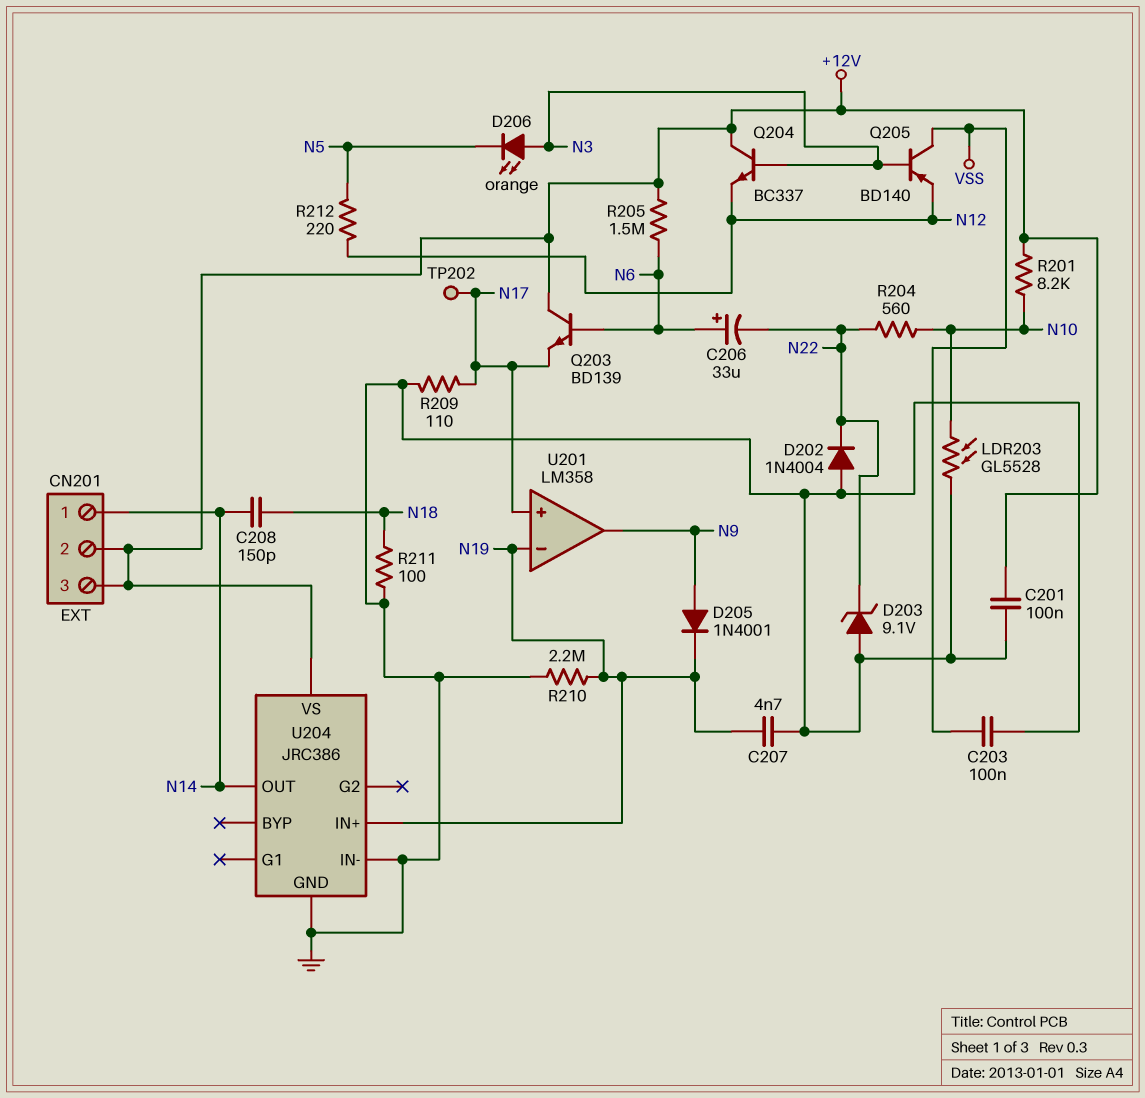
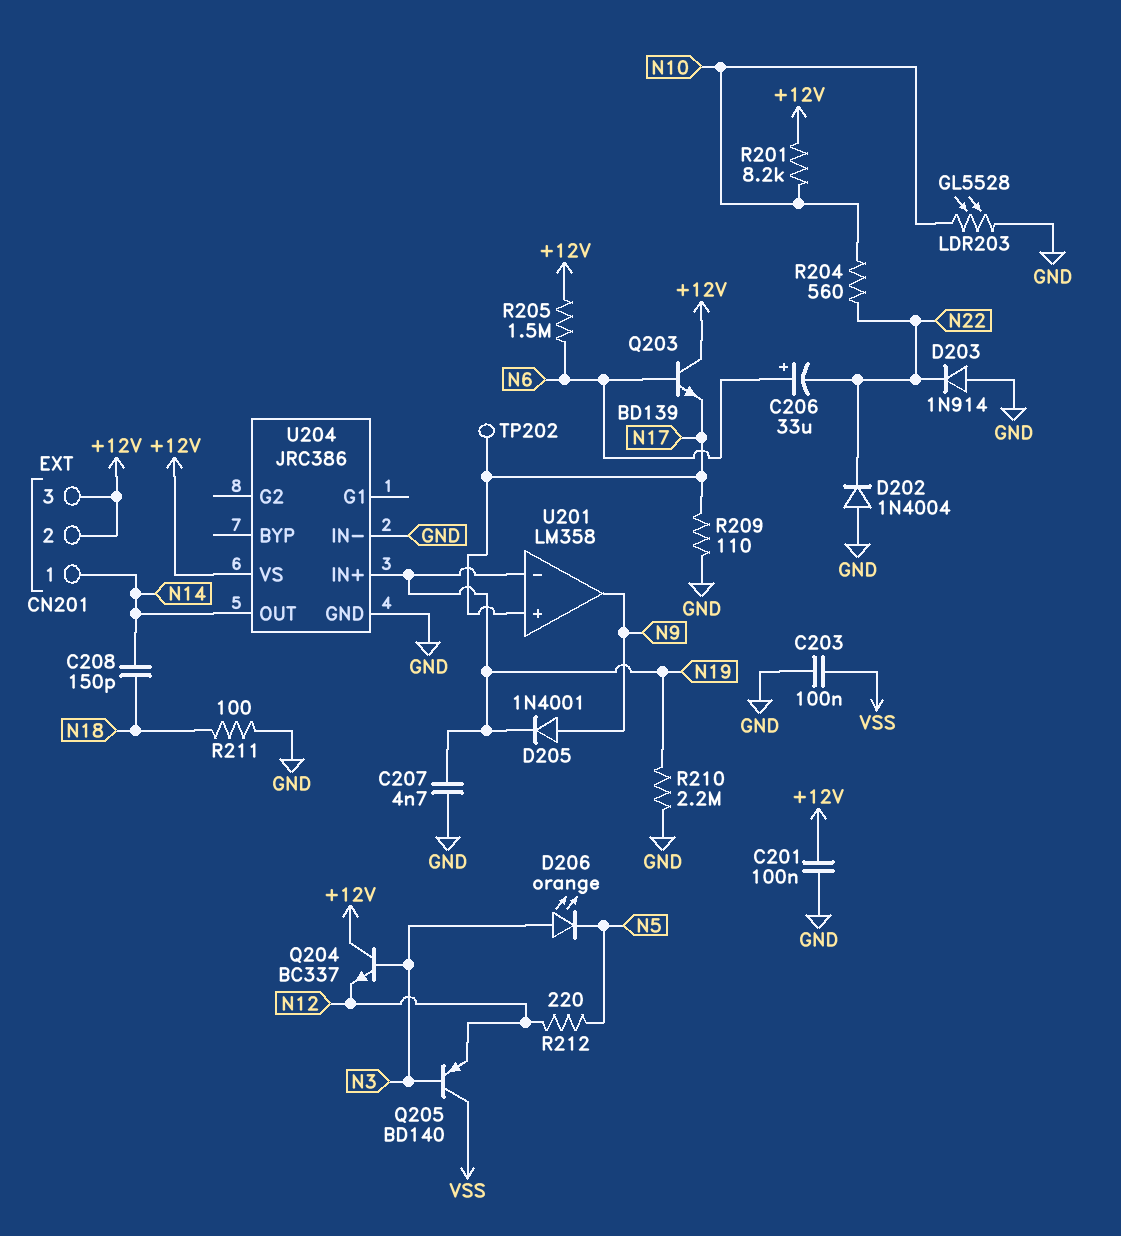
D203: zener 9.1V (A GND, K N22) -> diode 1N914 (A GND, K N22)

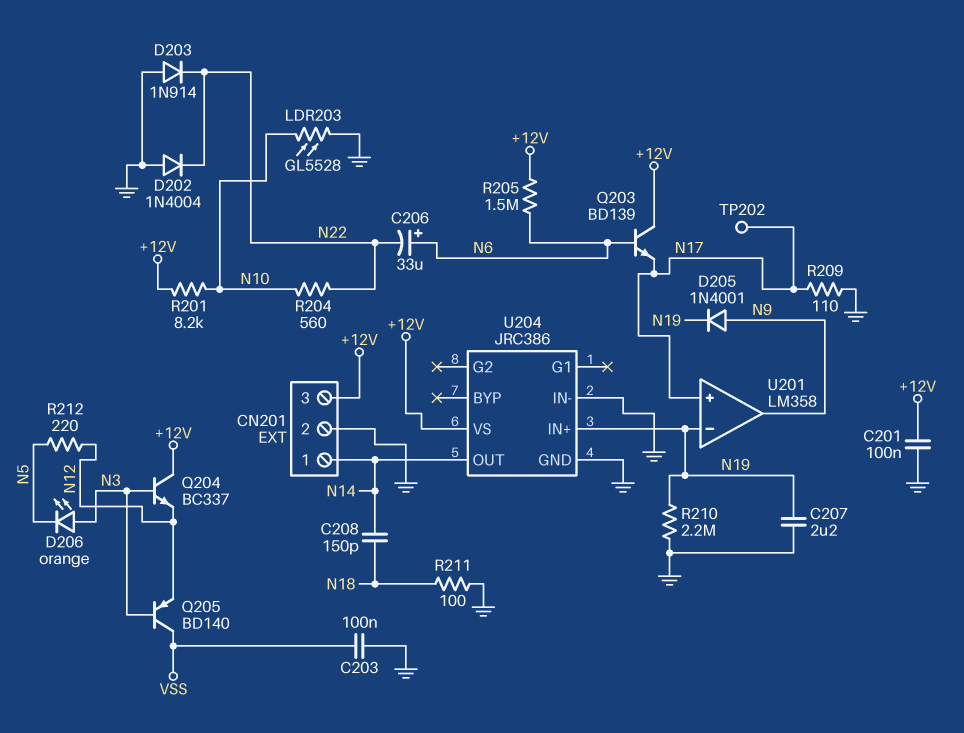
C207: 4.7nF (GND, N19) -> 2.2uF (GND, N19)
CN201 pin 2: +12V -> GND

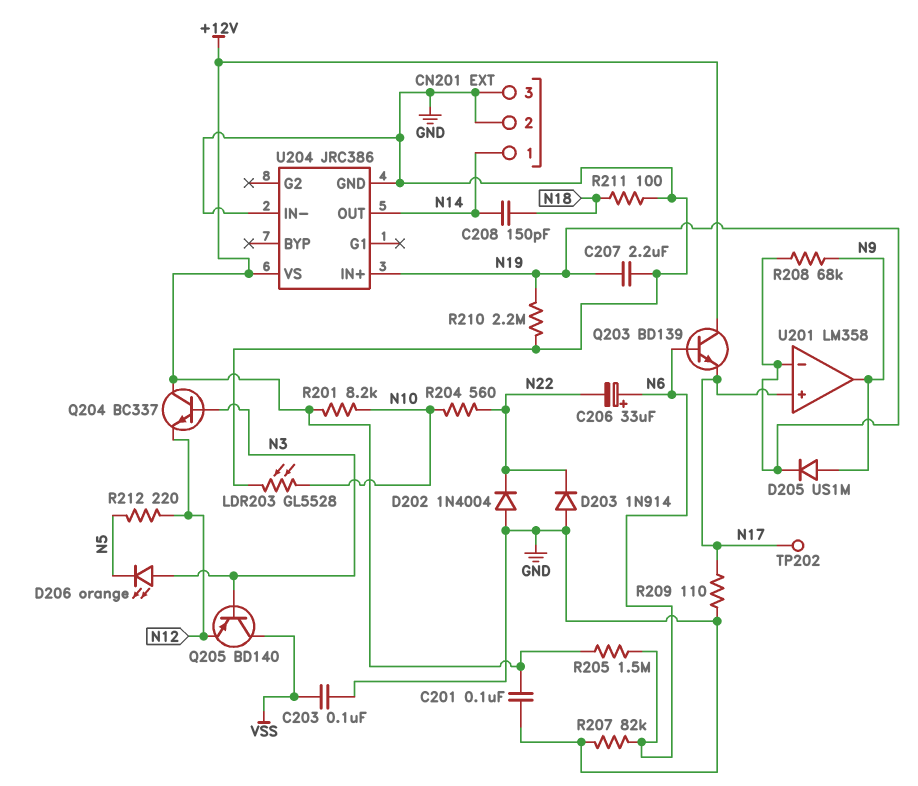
CN201 pin 3: +12V -> GND
D205: diode 1N4001 (A N9, K N19) -> diode US1M (A N9, K N19)
R207: none -> 82k (GND, N6)
R208: none -> 68k (N9, N19)

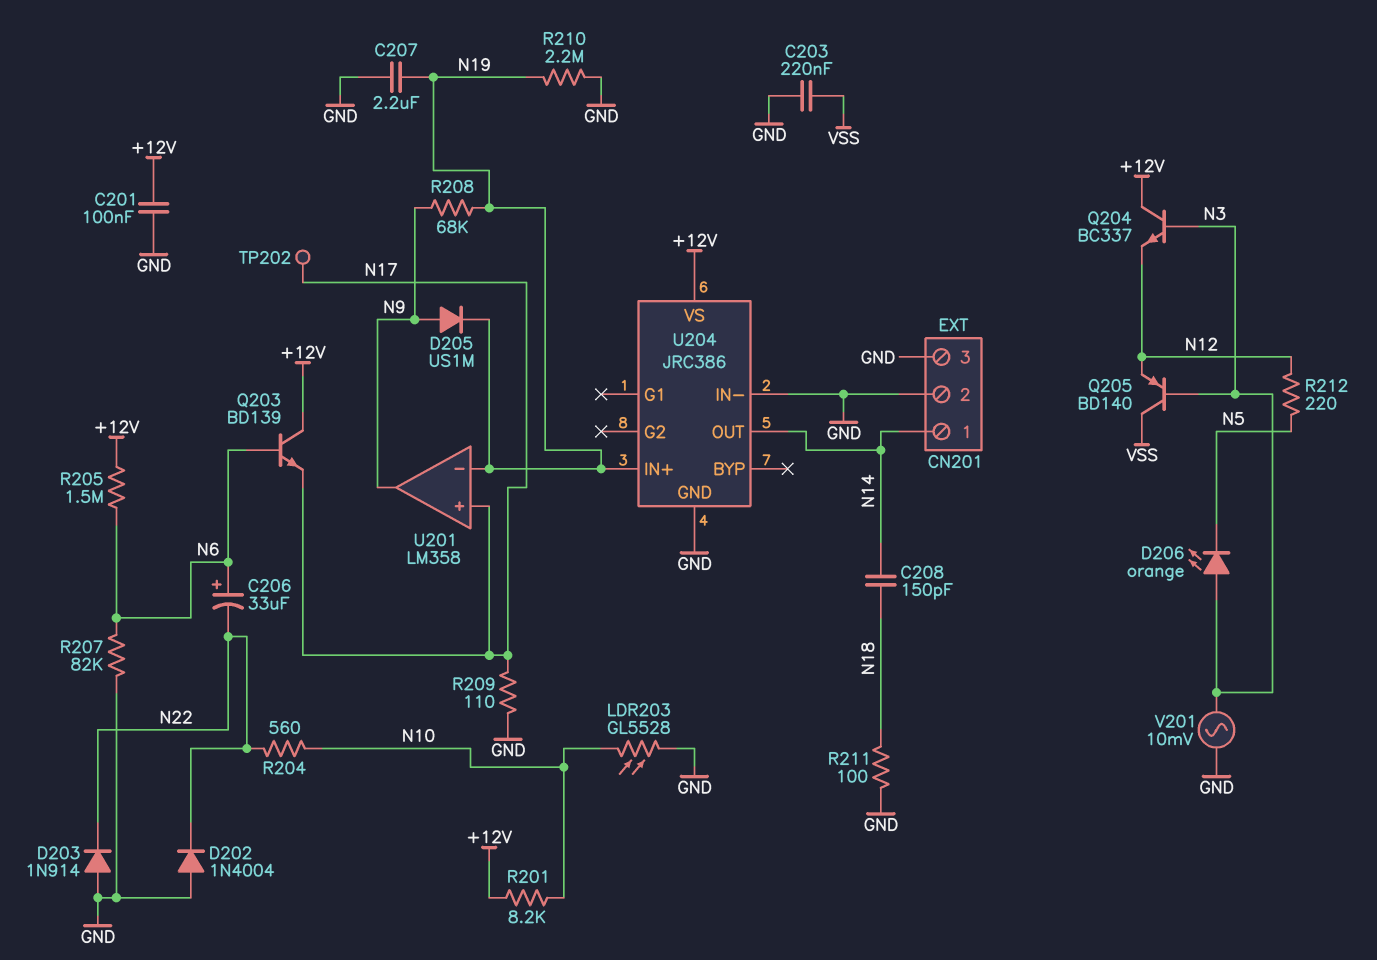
C203: 100nF (GND, VSS) -> 220nF (GND, VSS)
V201: none -> AC 10mV (GND, N3)

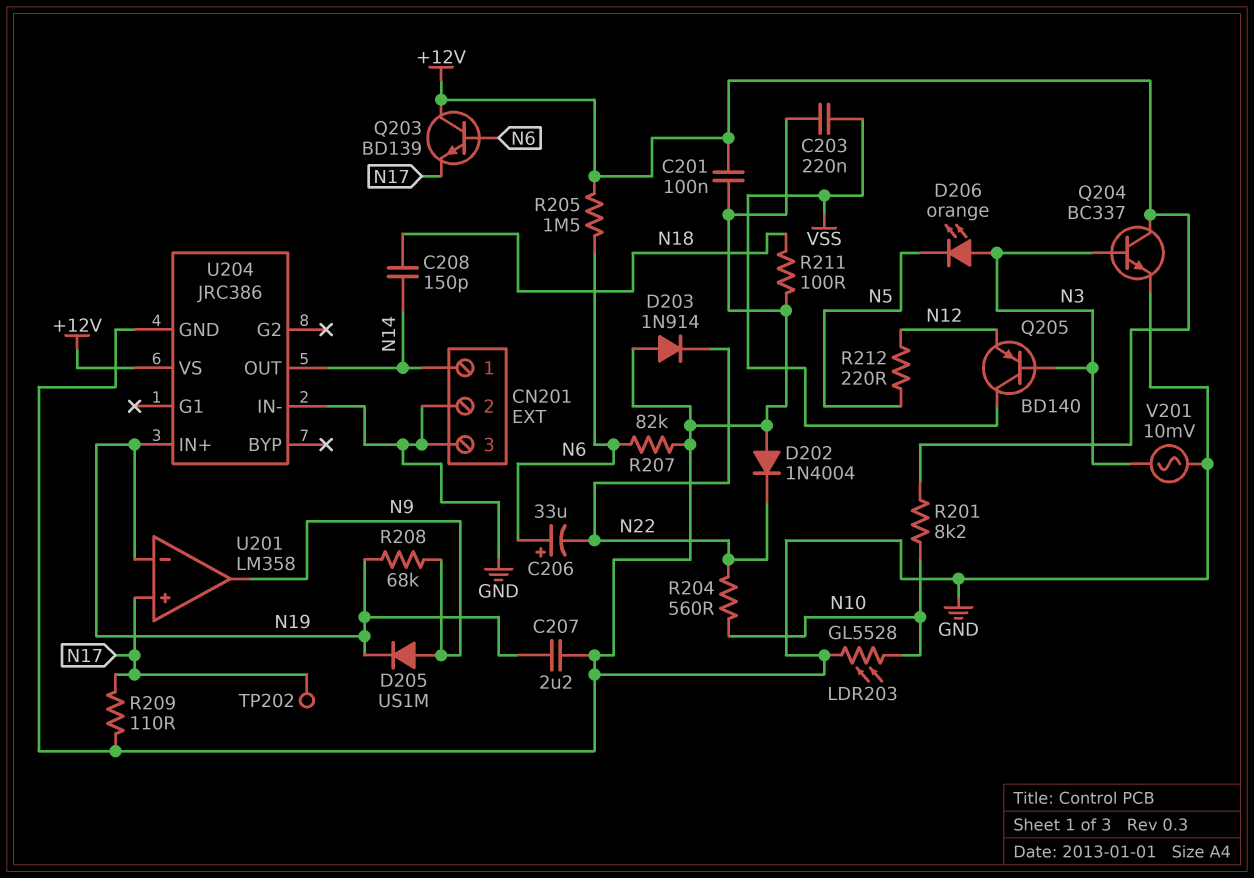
Q204: NPN BC337 (B N3, C +12V, E N12) -> NPN BC337 (B N3, C +12V, E GND)
R210: 2.2M (GND, N19) -> none

